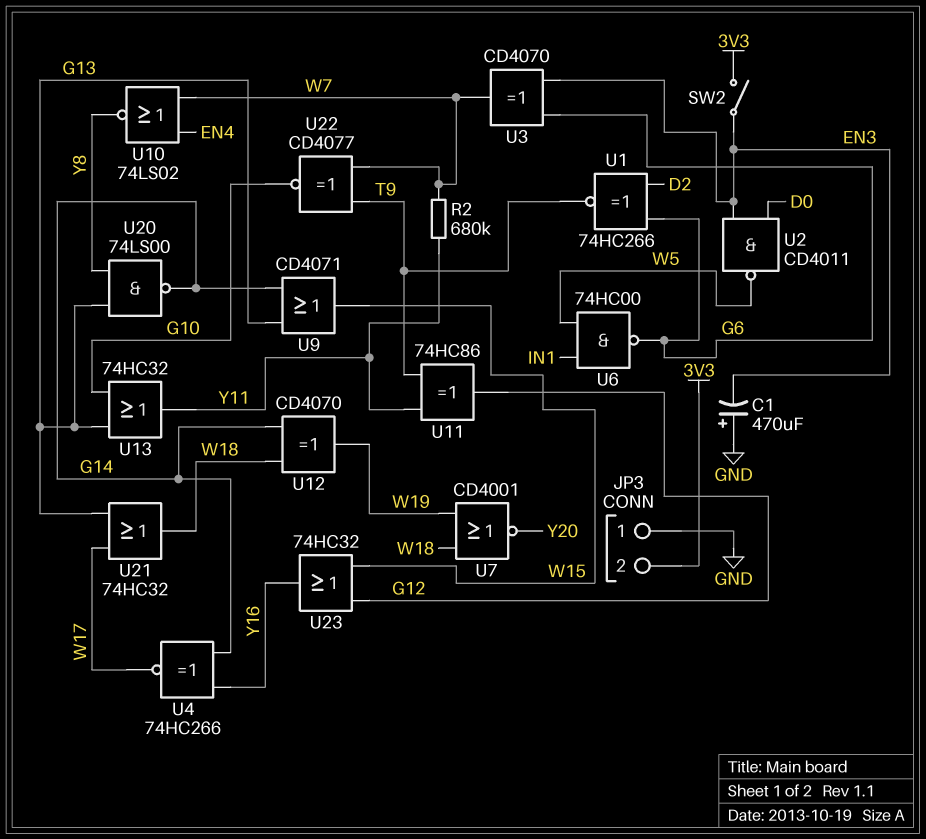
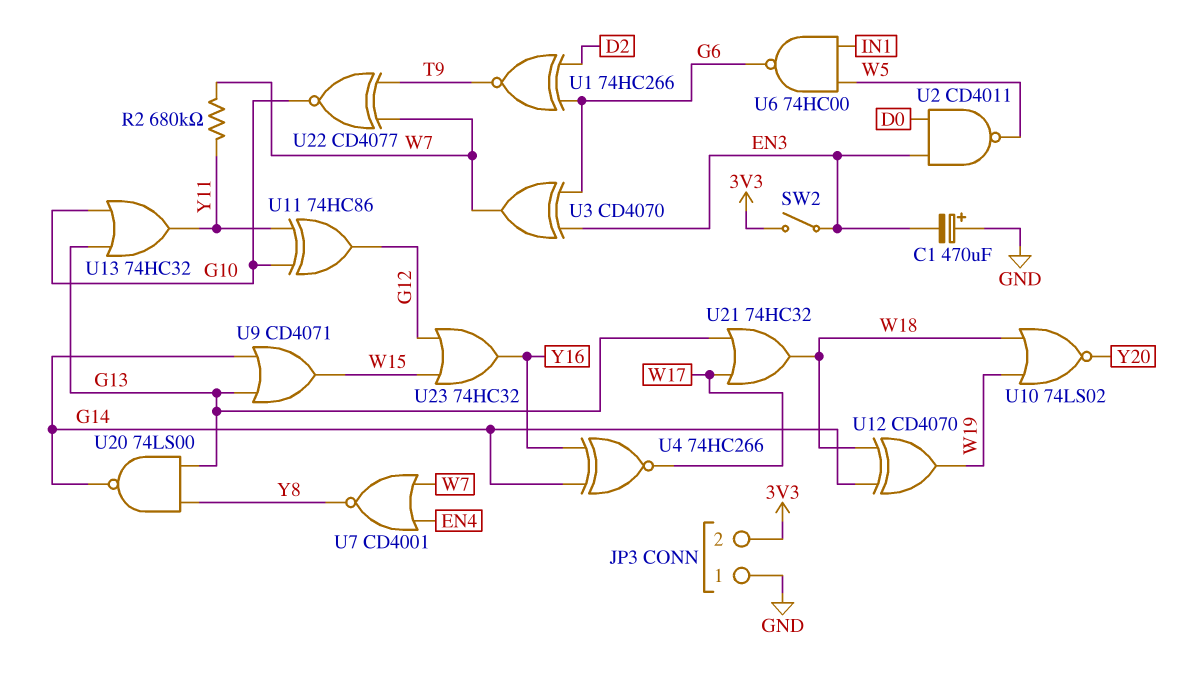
U7: NOR CD4001 (in W18, in W19, out Y20) -> NOR CD4001 (in EN4, in W7, out Y8)
U10: NOR 74LS02 (in EN4, in W7, out Y8) -> NOR 74LS02 (in W18, in W19, out Y20)
U11: XOR 74HC86 (in T9, in Y11, out G12) -> XOR 74HC86 (in G10, in Y11, out G12)

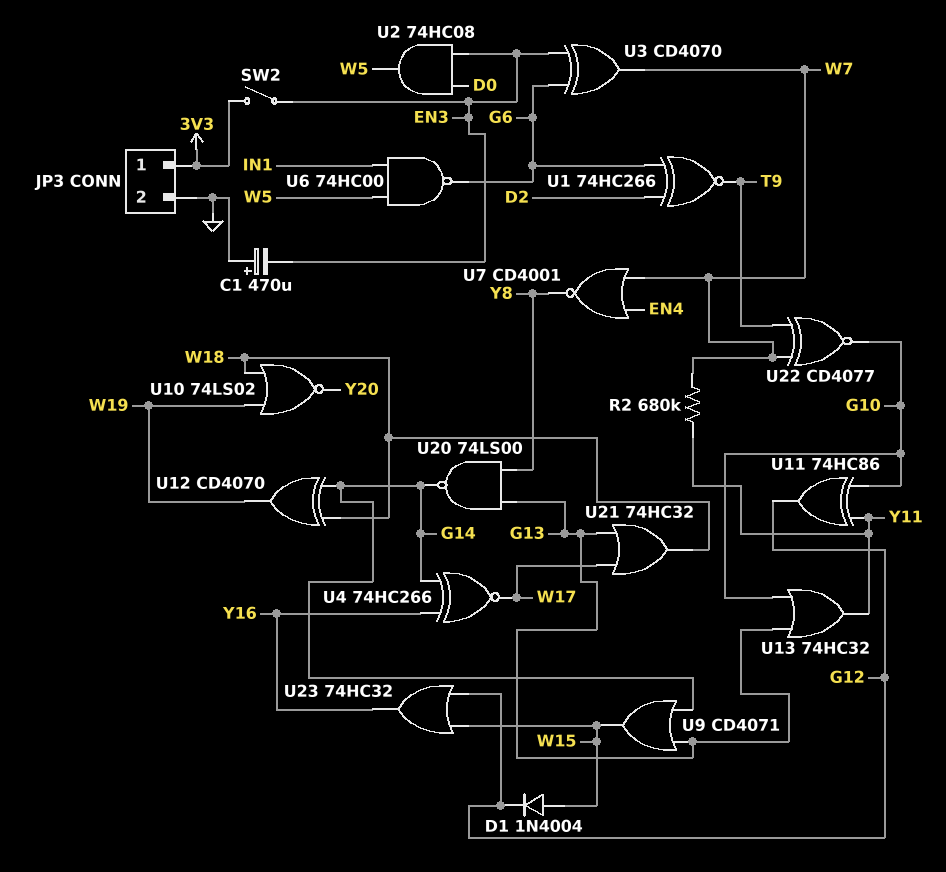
D1: none -> diode 1N4004 (A W15, K G12)
JP3 pin 1: GND -> 3V3
JP3 pin 2: 3V3 -> GND
U2: NAND CD4011 (in D0, in EN3, out W5) -> AND 74HC08 (in D0, in EN3, out W5)

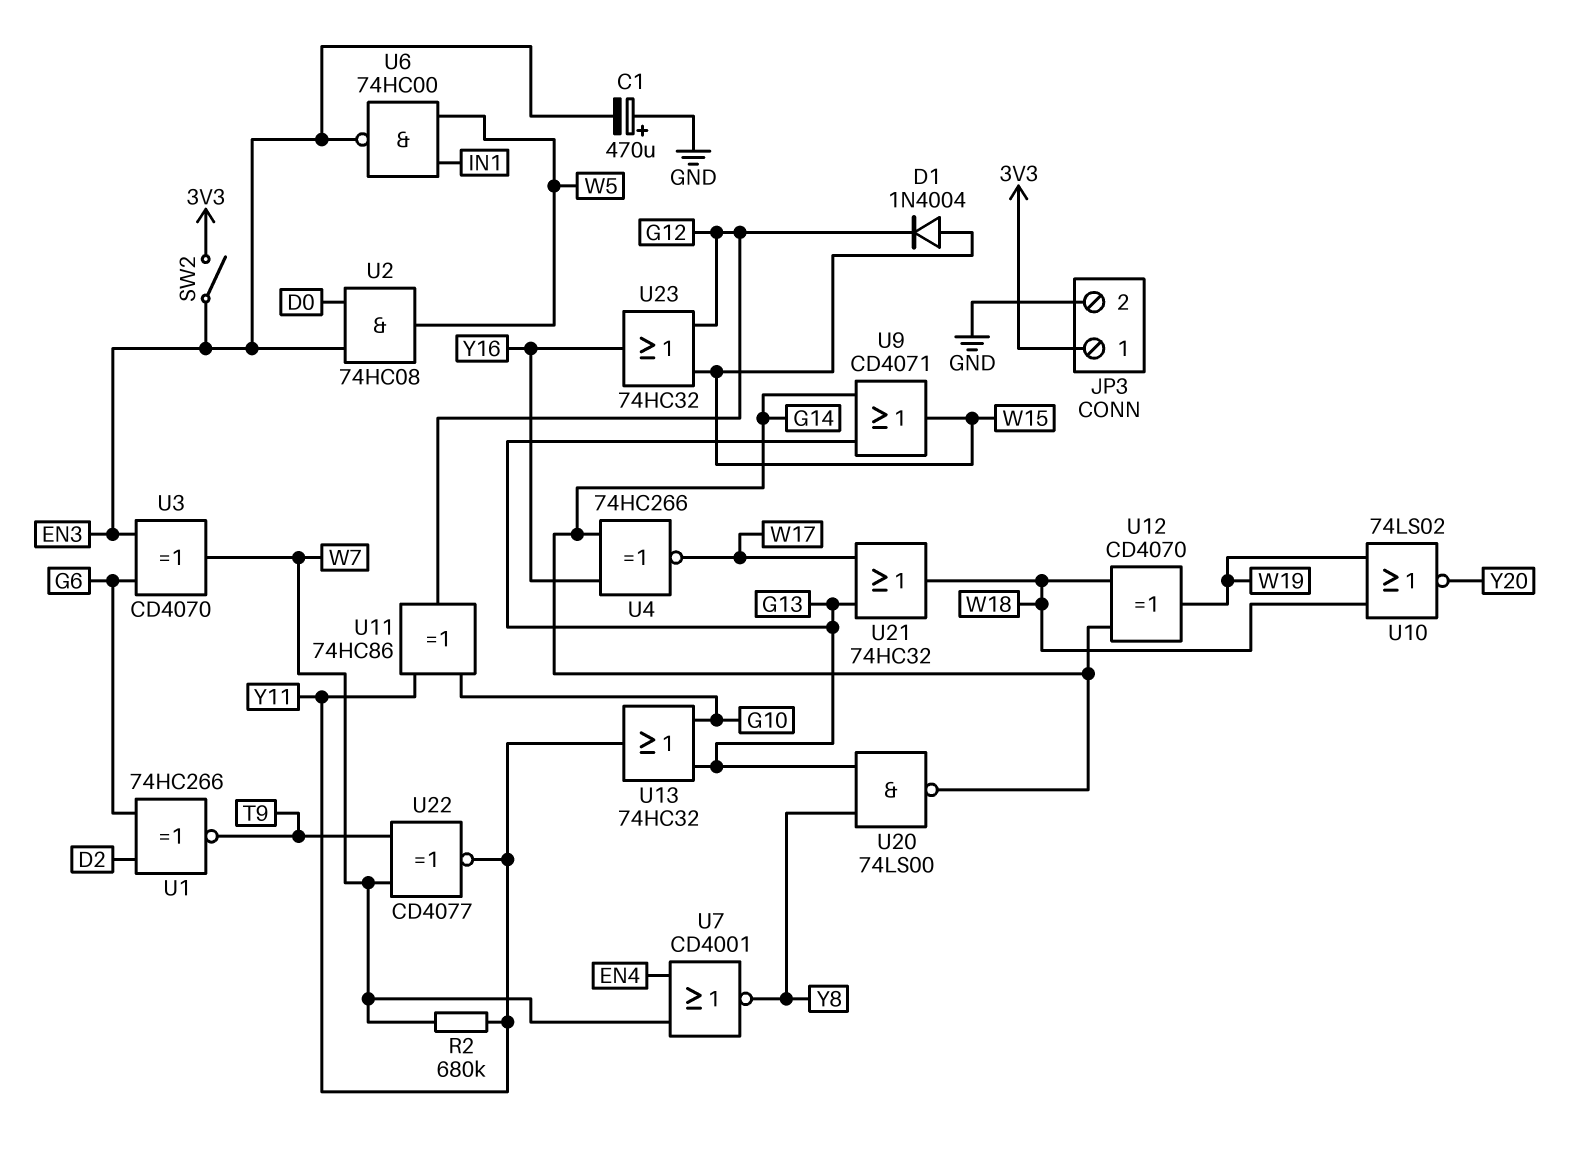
U6: NAND 74HC00 (in IN1, in W5, out G6) -> NAND 74HC00 (in IN1, in W5, out EN3)
U22: XNOR CD4077 (in T9, in W7, out G10) -> XNOR CD4077 (in T9, in W7, out Y11)

